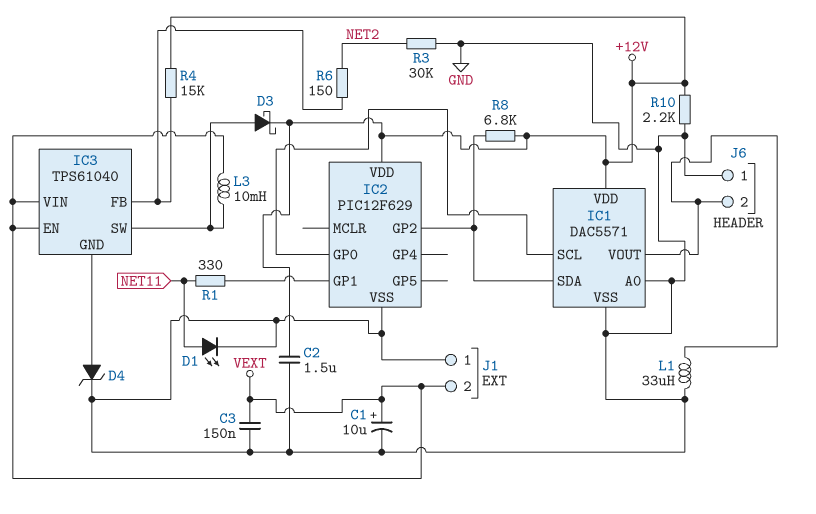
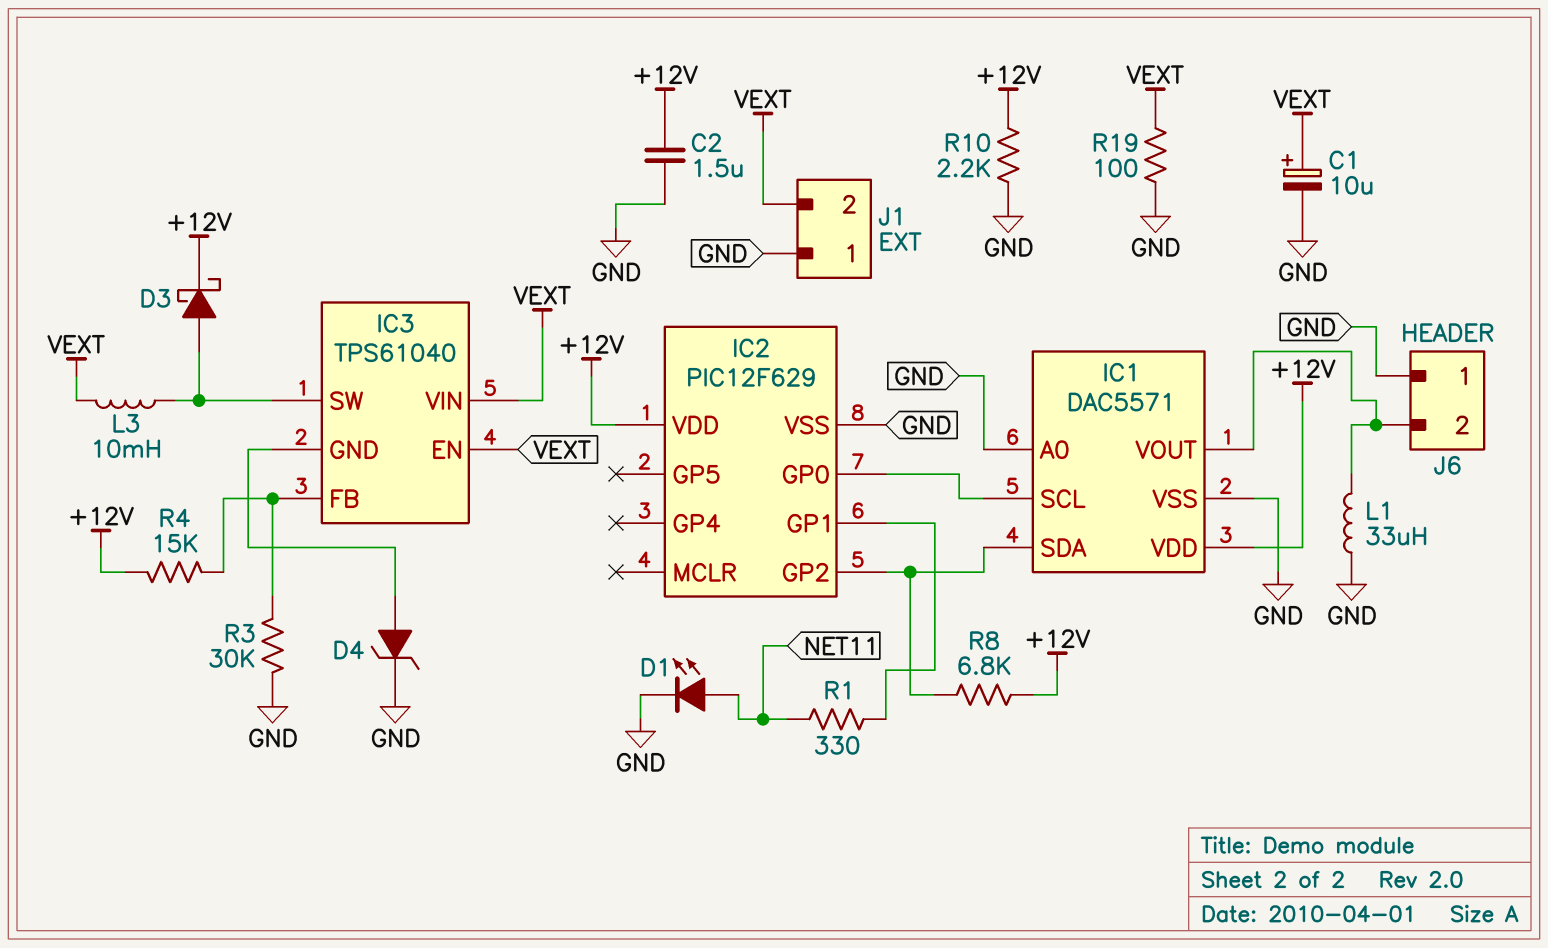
C3: 150nF (GND, VEXT) -> none
R3: 30k (GND, NET2) -> 30k (GND, IC3/FB)
R6: 150 (IC3/FB, NET2) -> none
R19: none -> 100 (GND, VEXT)

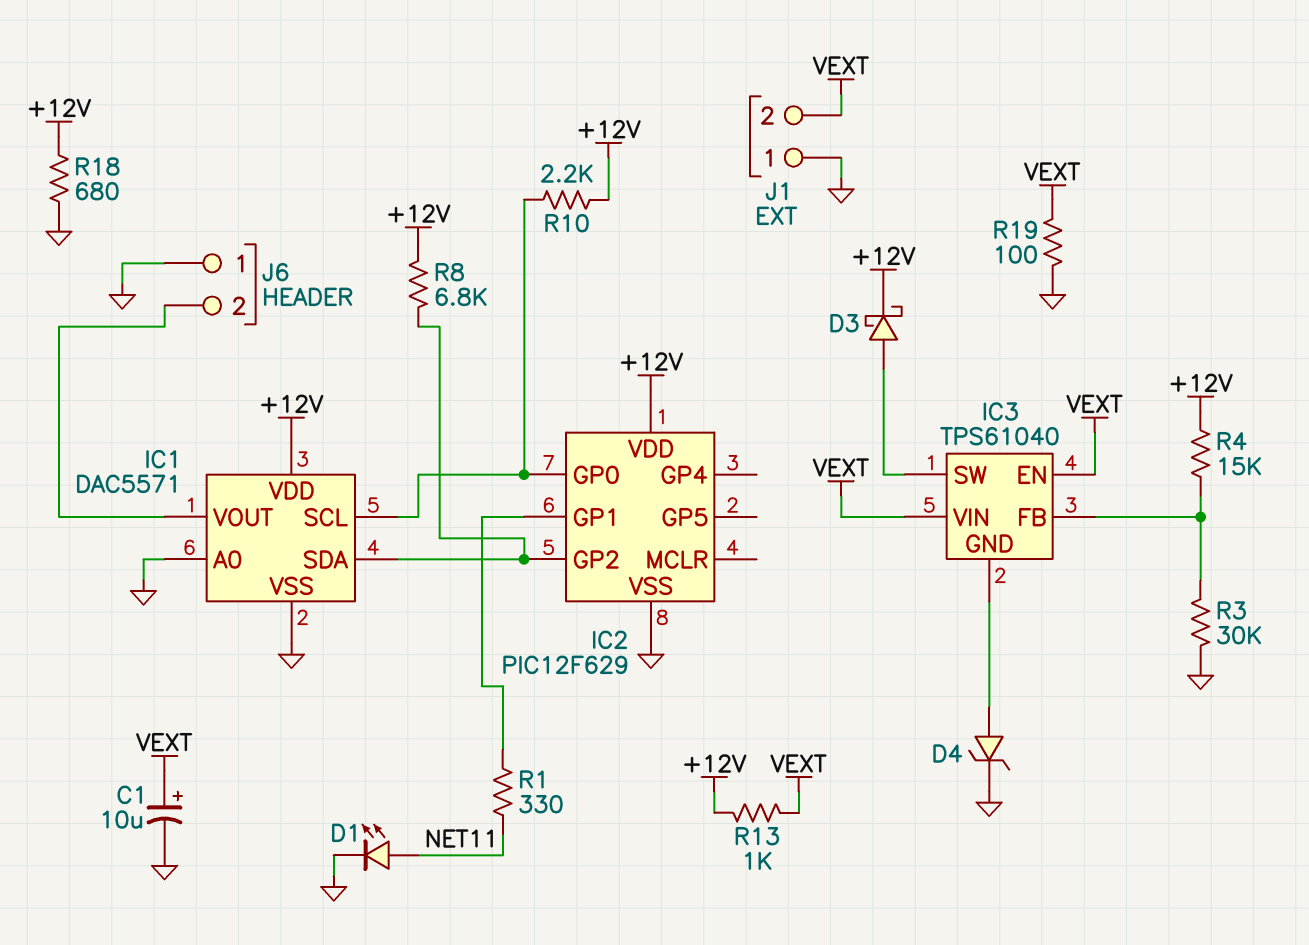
C2: 1.5uF (+12V, GND) -> none
L1: 33uH (GND, IC1/VOUT) -> none
L3: 10mH (IC3/SW, VEXT) -> none
R10: 2.2k (+12V, GND) -> 2.2k (+12V, IC1/SCL)
R13: none -> 1k (+12V, VEXT)
R18: none -> 680 (+12V, GND)

